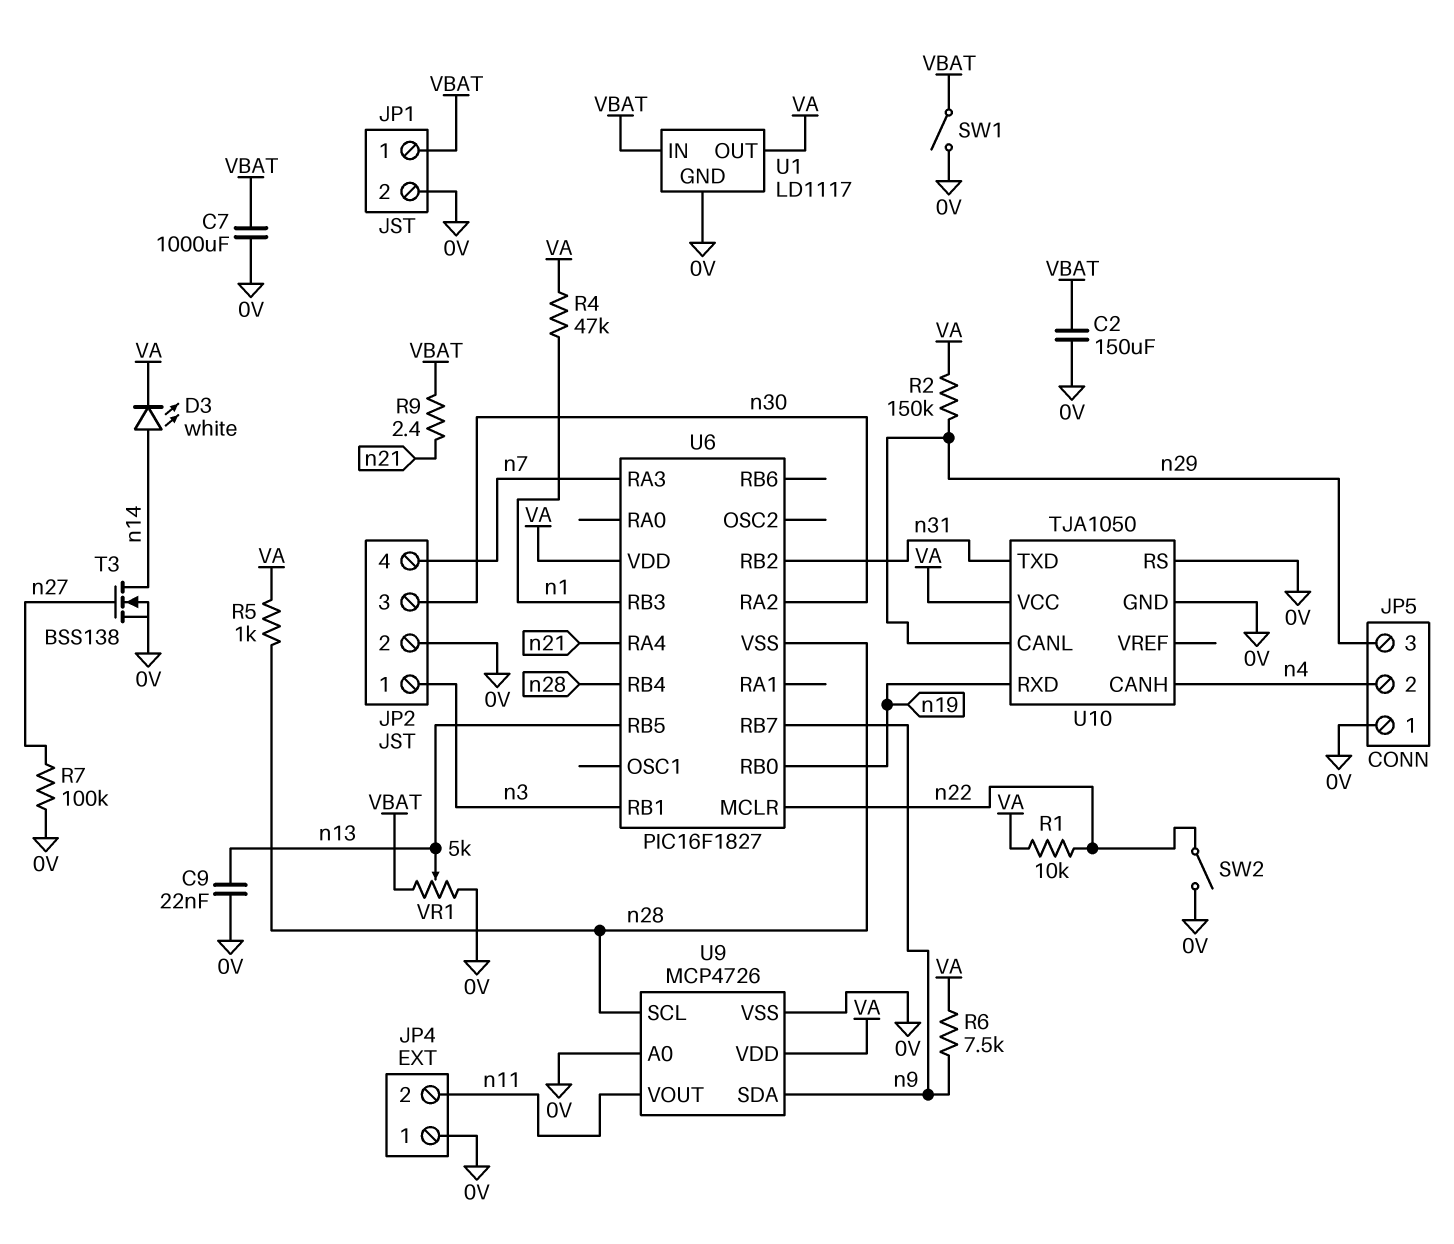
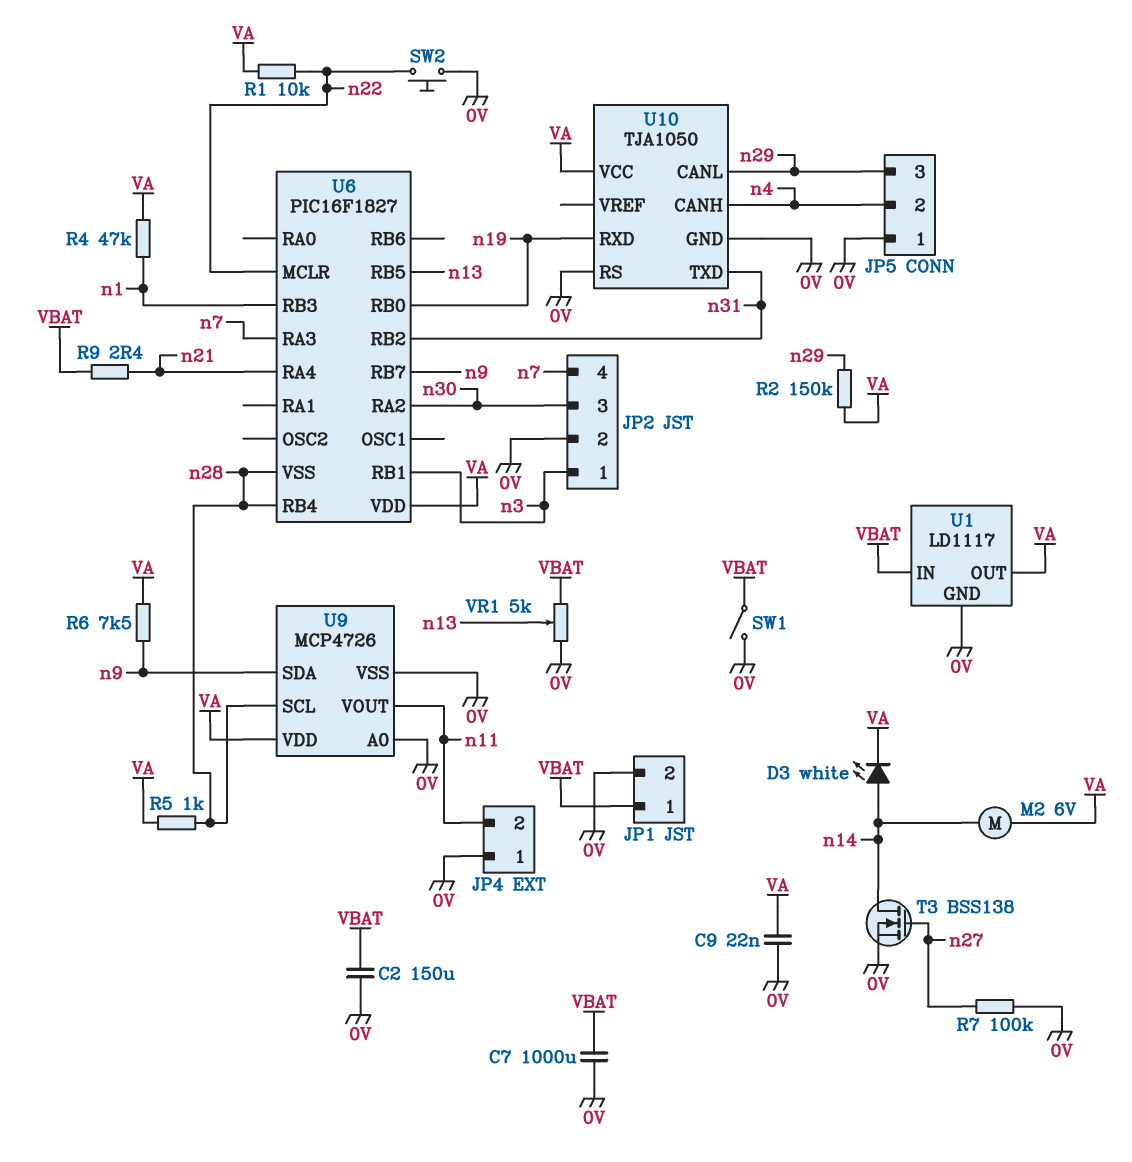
C9: 22nF (0V, n13) -> 22nF (0V, VA)
M2: none -> motor 6V (VA, n14)
SW2: switch (0V, n22) -> button (0V, n22)

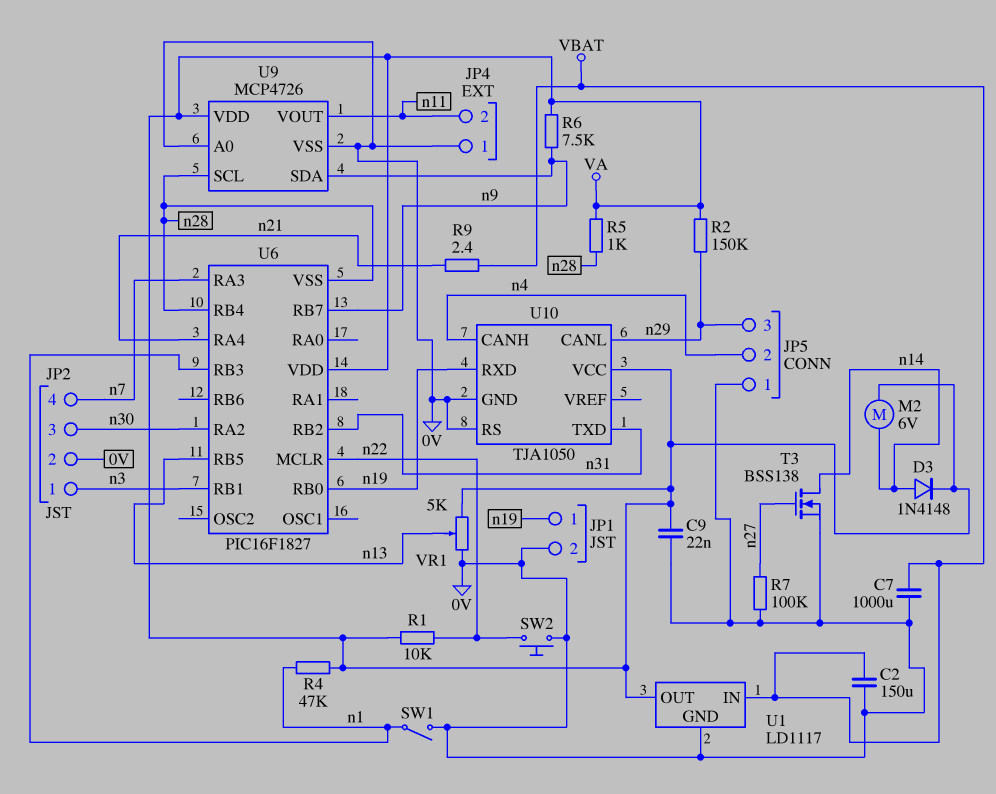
D3: LED white (A n14, K VA) -> diode 1N4148 (A n14, K VA)
JP1 pin 1: VBAT -> n19
SW1: switch (0V, VBAT) -> switch (0V, n1)
VR1: 5k (0V, VBAT, wiper n13) -> 5k (0V, VA, wiper n13)

